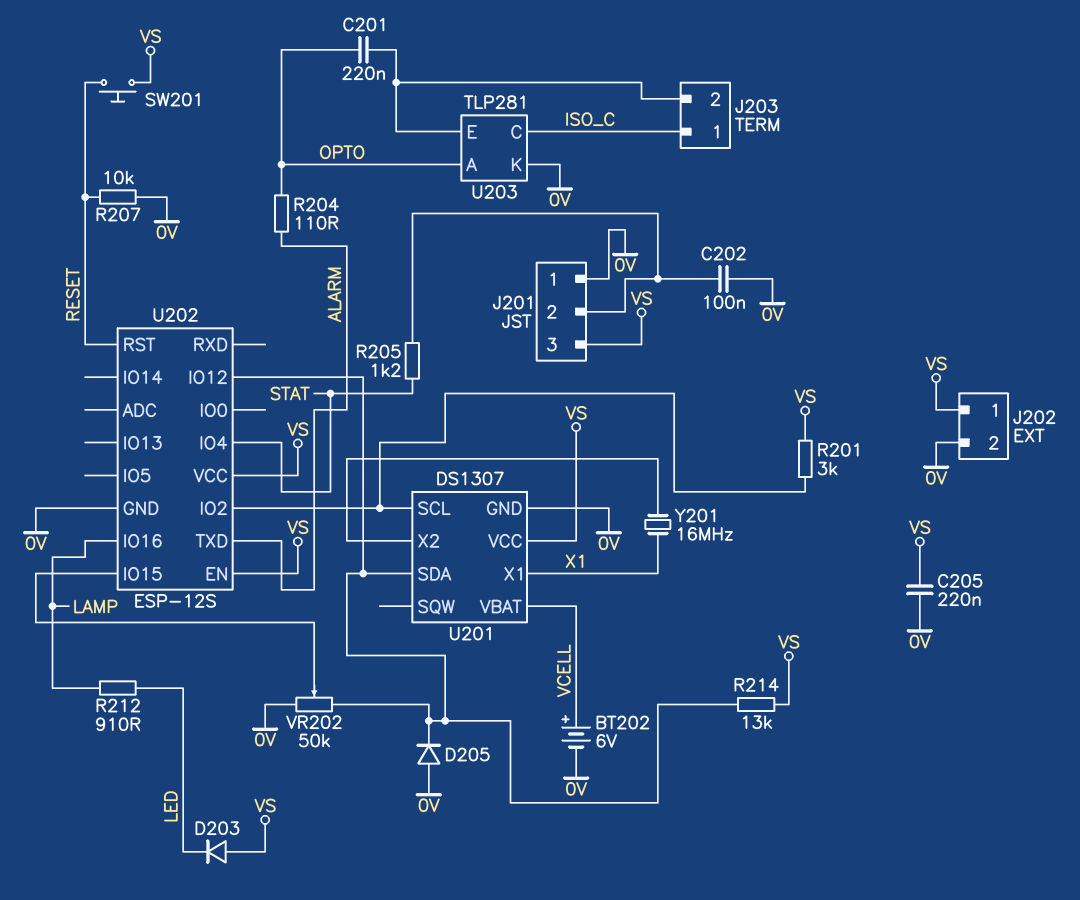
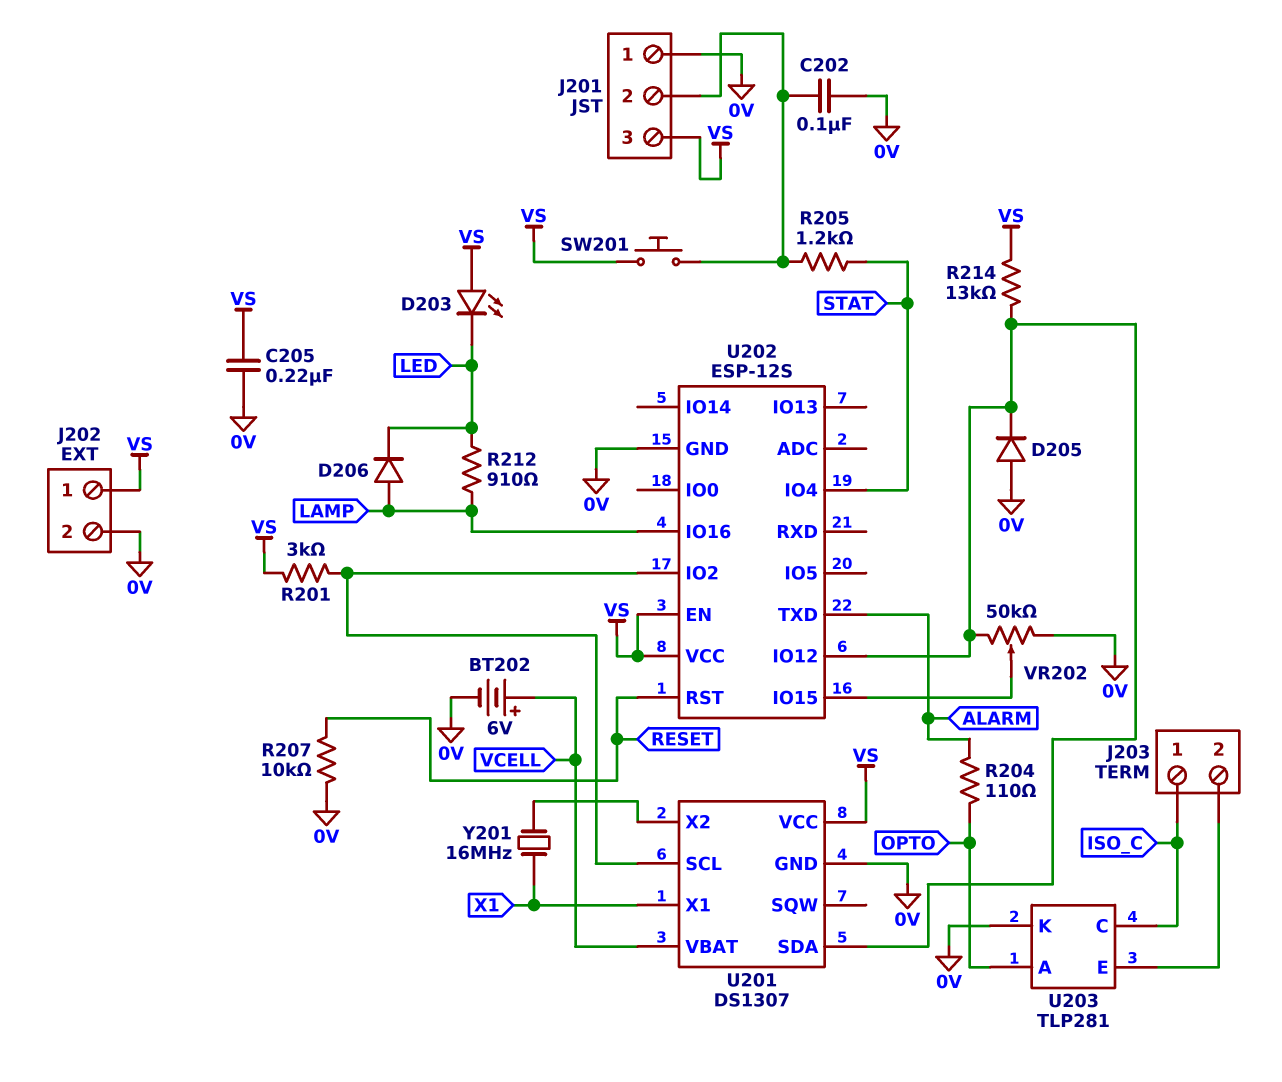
C201: 220nF (J203/2, OPTO) -> none
D203: diode (A VS, K LED) -> LED (A VS, K LED)
D206: none -> diode (A LAMP, K LED)
SW201: button (RESET, VS) -> button (J201/2, VS)

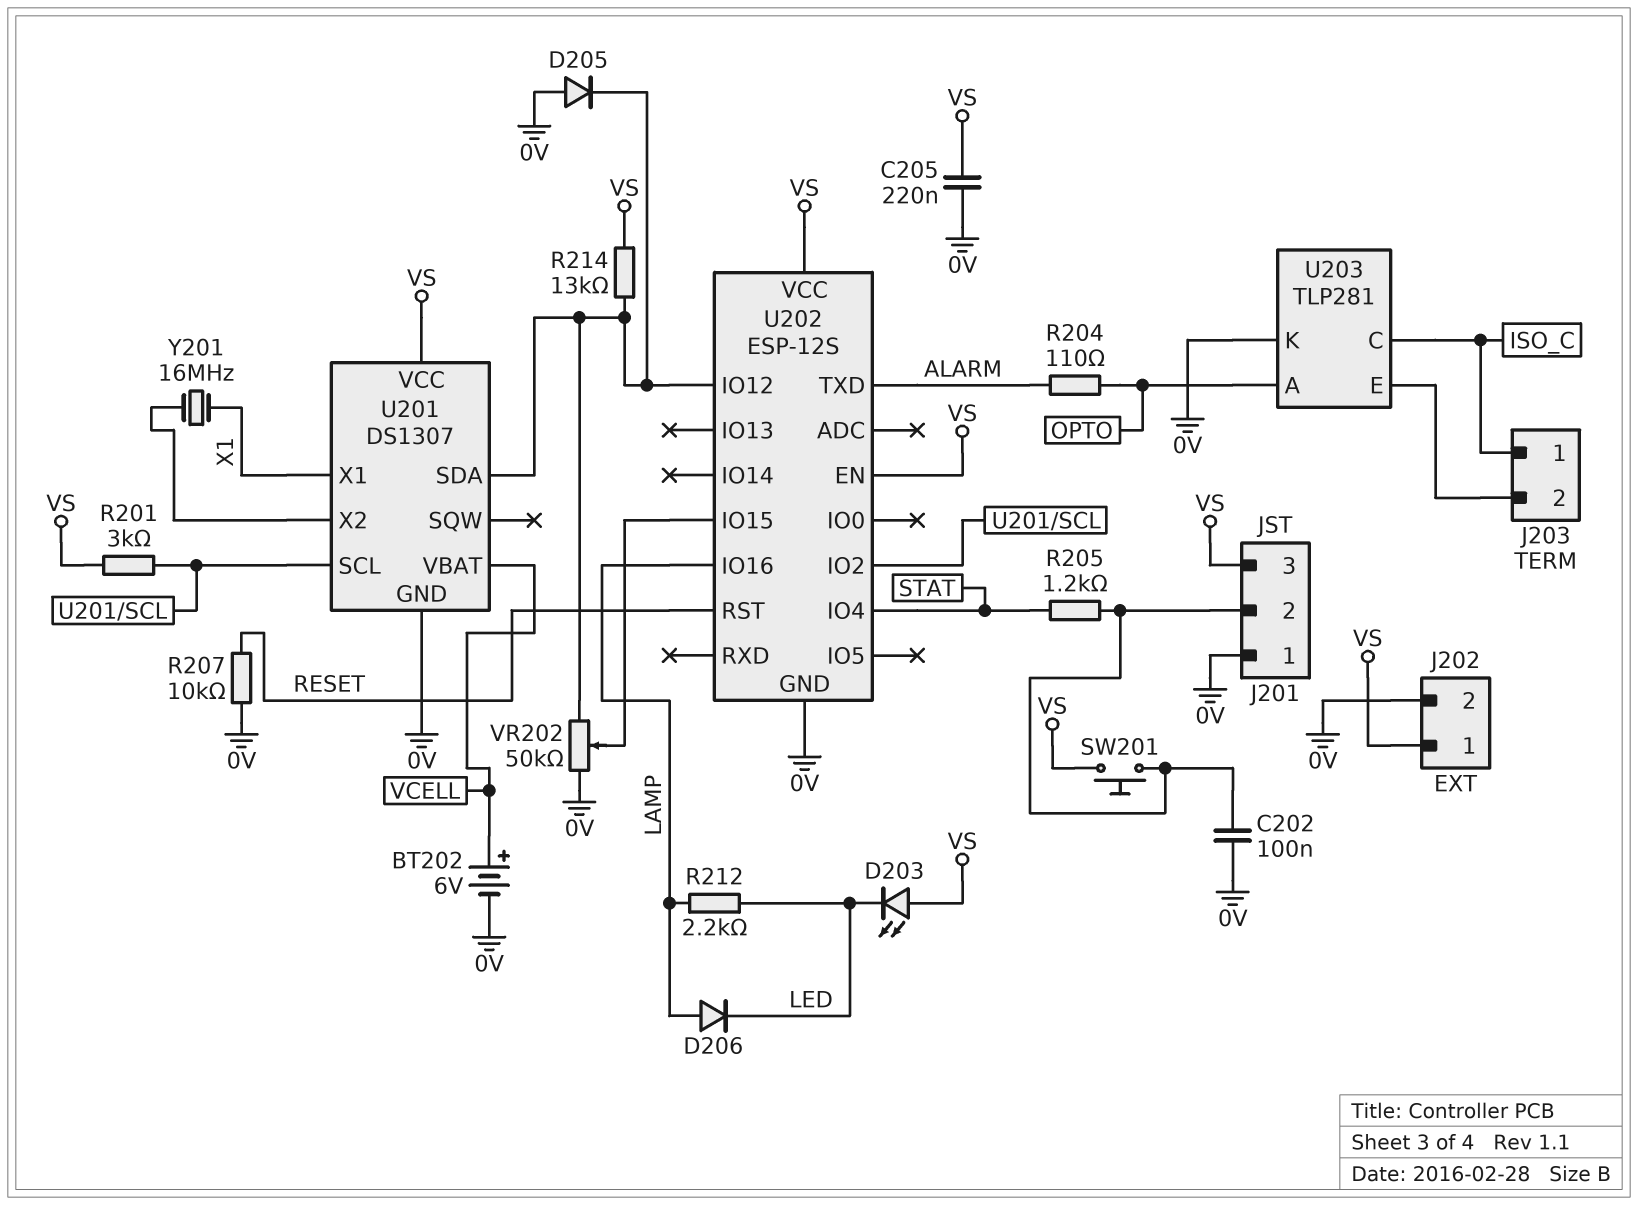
R212: 910 (LAMP, LED) -> 2.2k (LAMP, LED)

